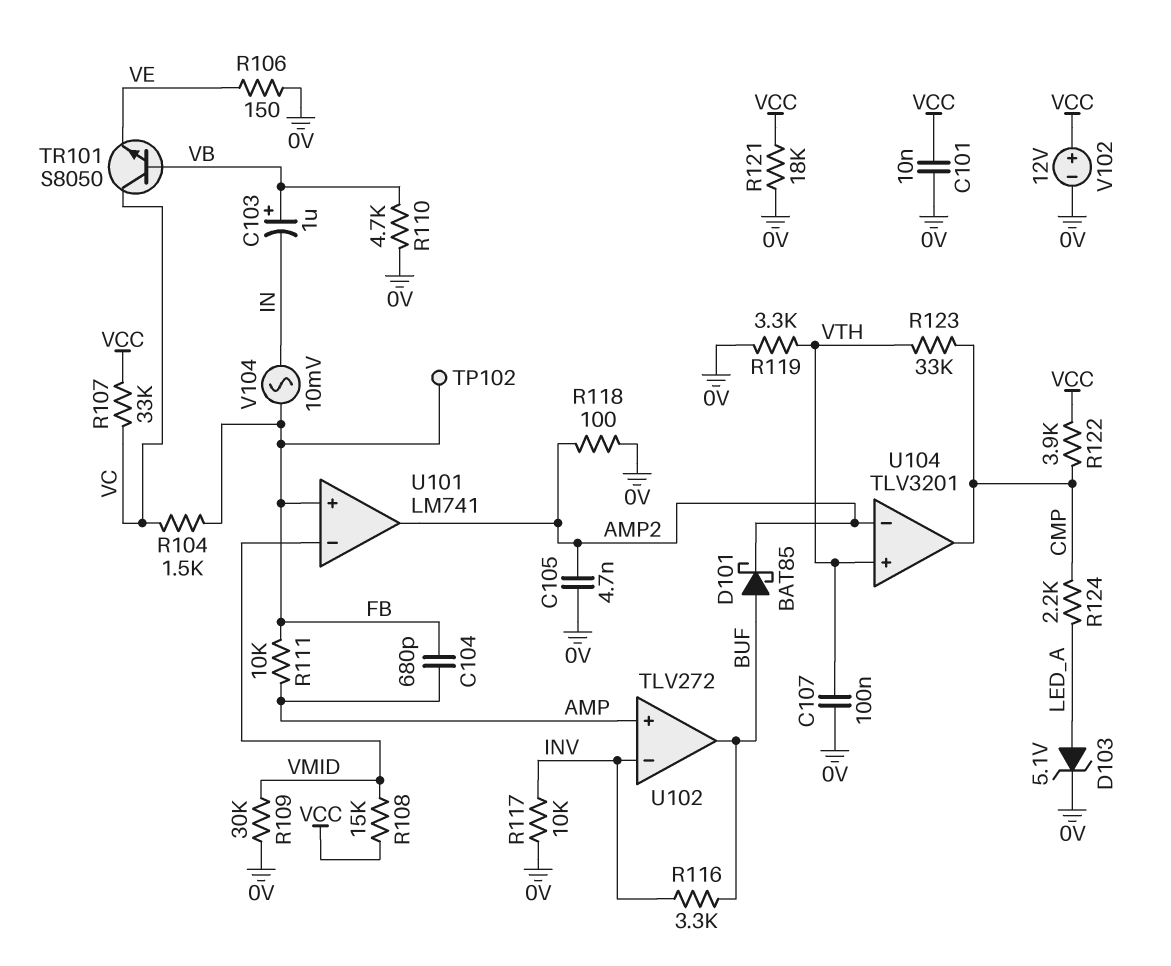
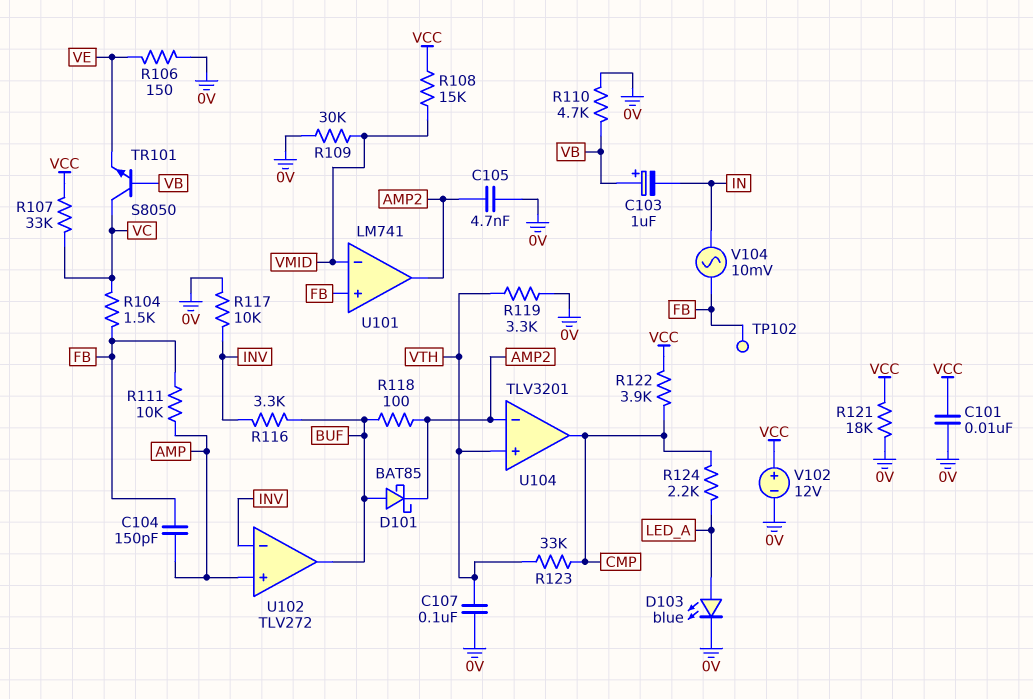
C104: 680pF (AMP, FB) -> 150pF (AMP, FB)
D103: zener 5.1V (A LED_A, K 0V) -> LED blue (A LED_A, K 0V)
R118: 100 (0V, AMP2) -> 100 (AMP2, BUF)

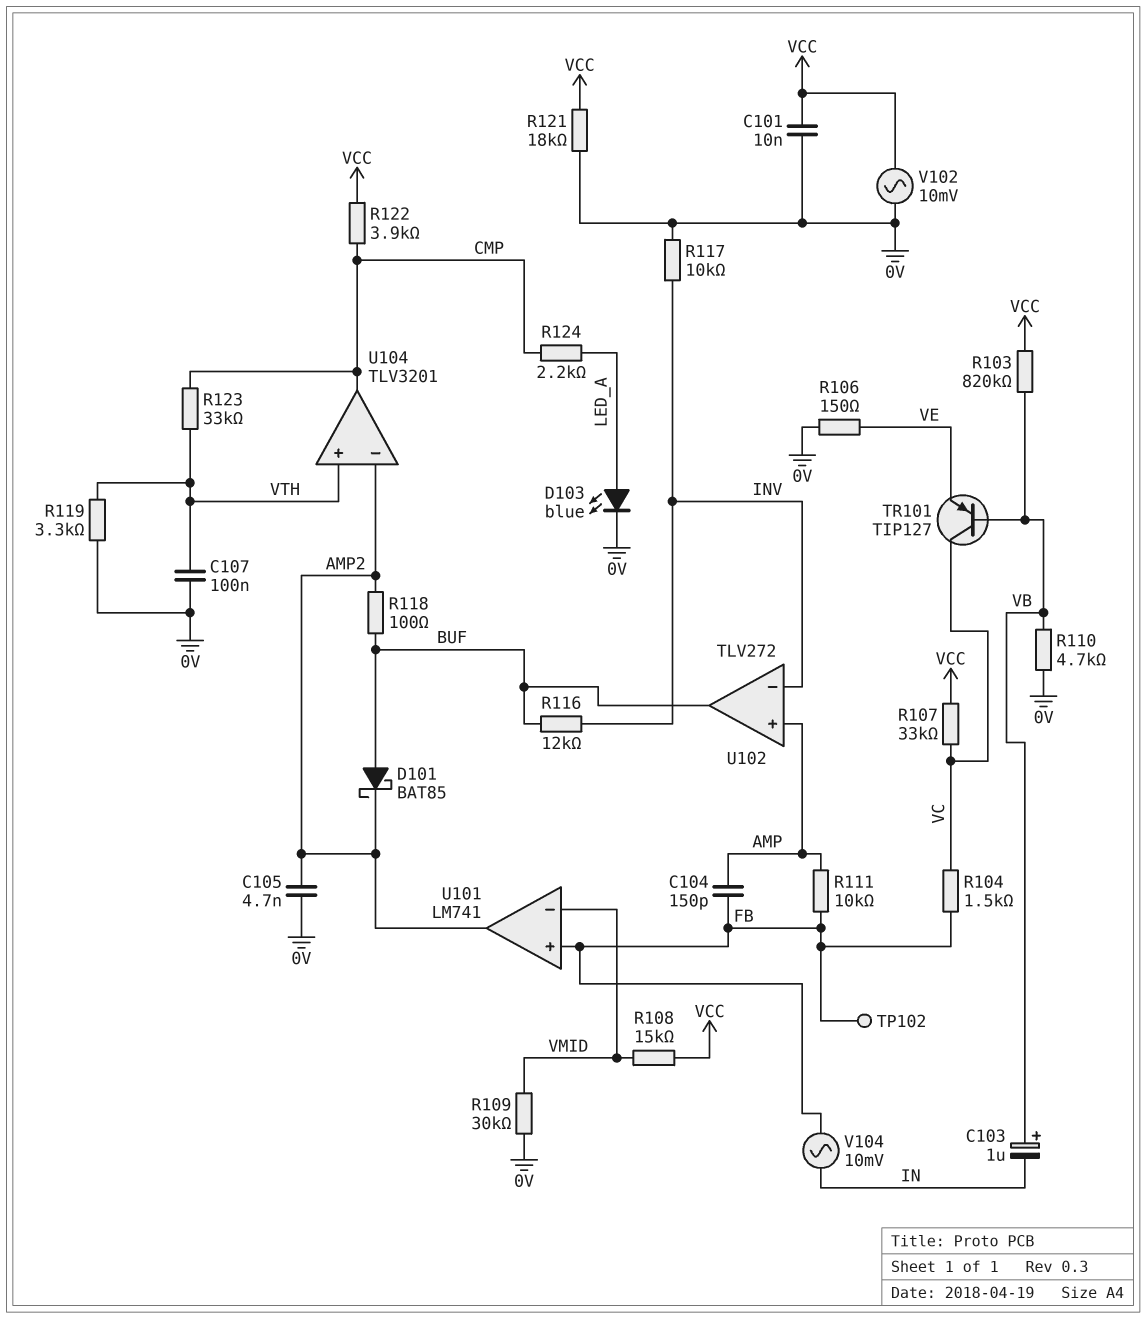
R103: none -> 820k (VB, VCC)
R116: 3.3k (BUF, INV) -> 12k (BUF, INV)
TR101: NPN S8050 (B VB, C VC, E VE) -> PNP TIP127 (B VB, C VC, E VE)
V102: 12V (plus VCC, minus 0V) -> AC 10mV (0V, VCC)

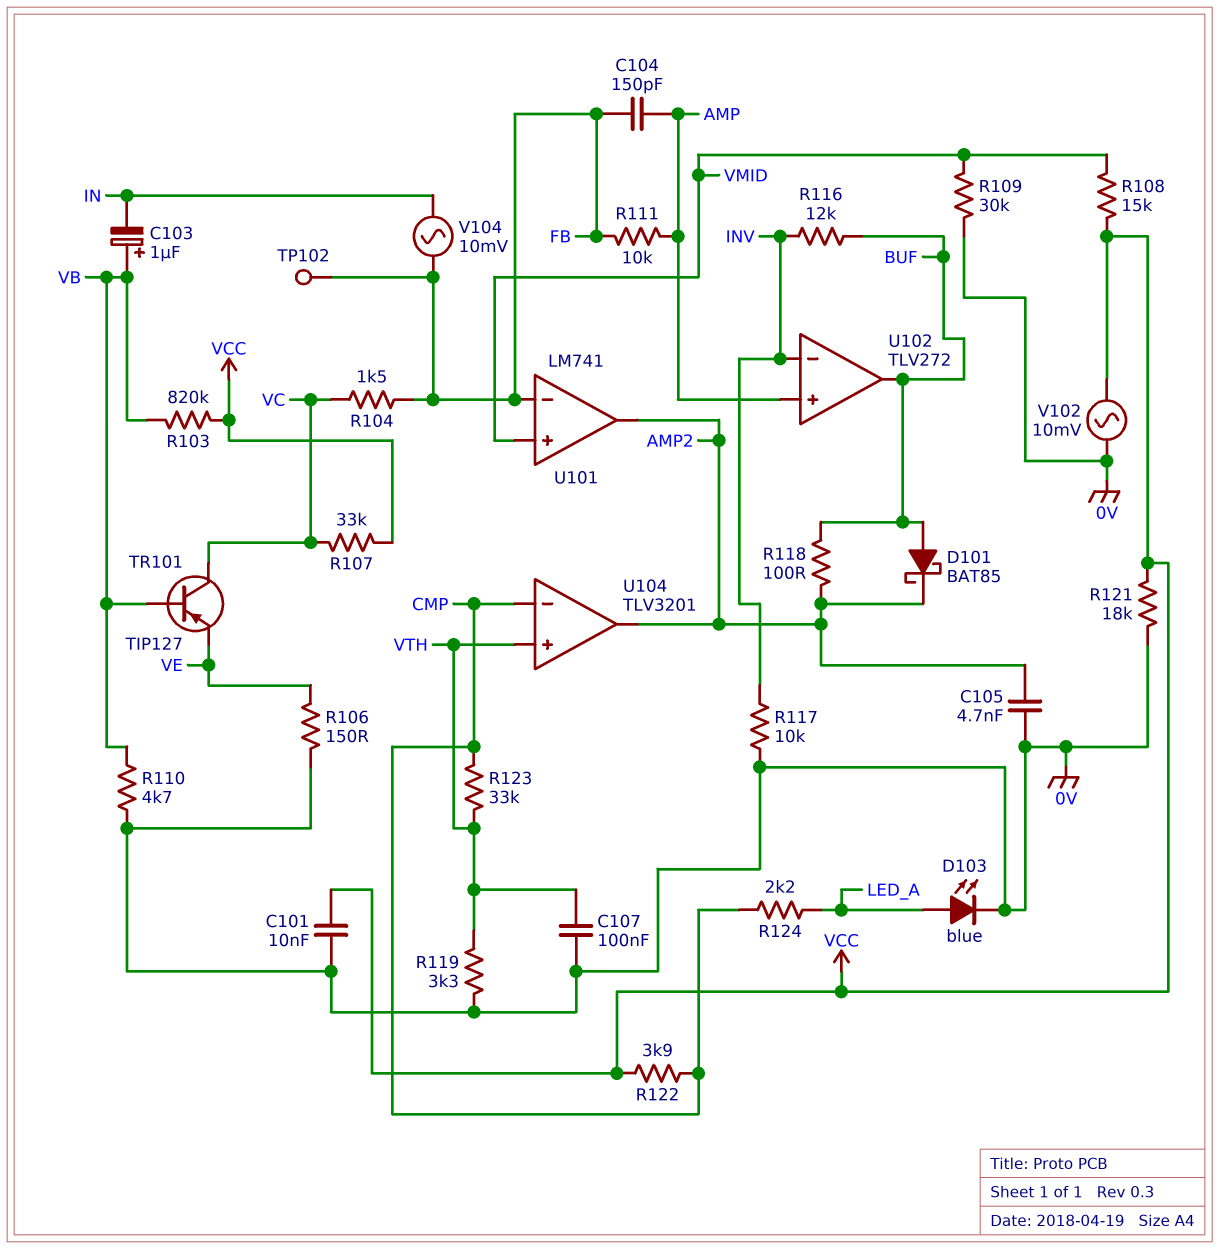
U101 pin in+: FB -> VMID
U101 pin in-: VMID -> FB
U104 pin in-: AMP2 -> CMP
U104 pin out: CMP -> AMP2

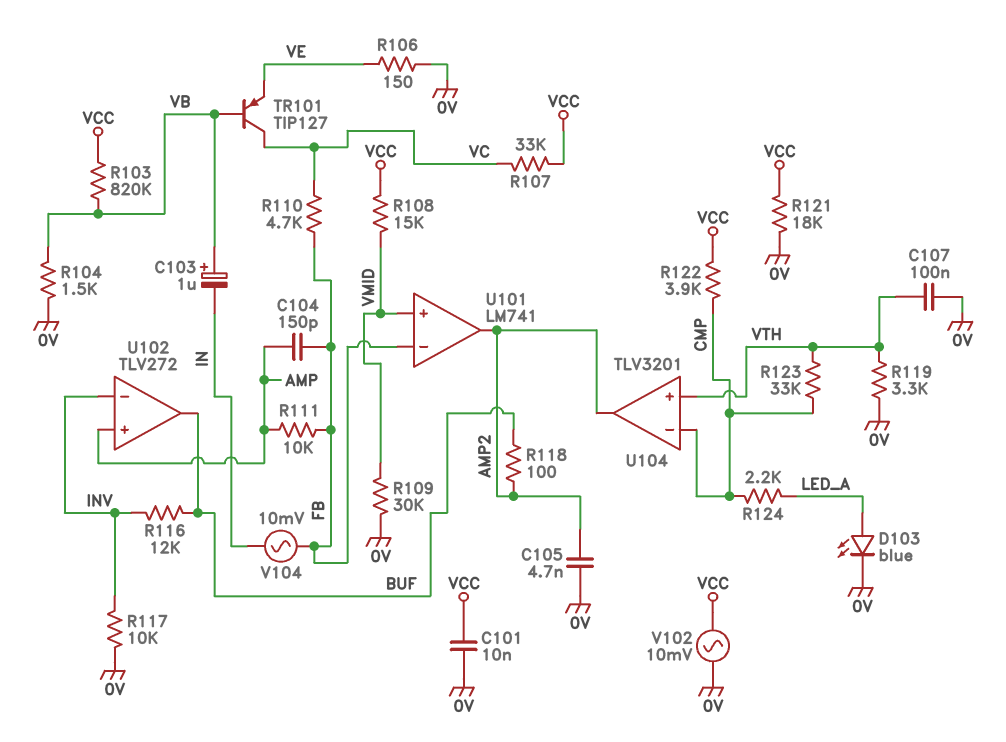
D101: schottky BAT85 (A BUF, K AMP2) -> none
R104: 1.5k (FB, VC) -> 1.5k (0V, VB)
R110: 4.7k (0V, VB) -> 4.7k (FB, VC)
TP102: test point (FB) -> none

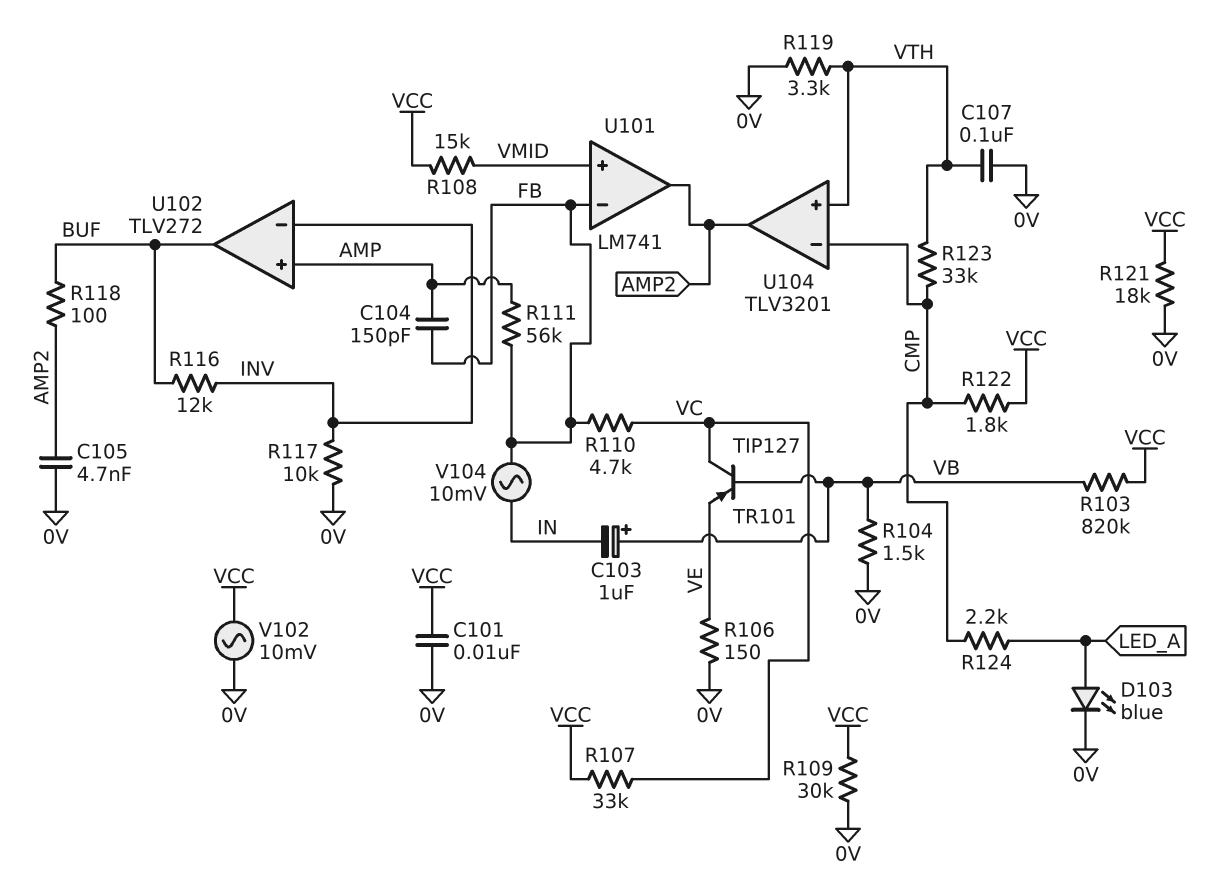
R109: 30k (0V, VMID) -> 30k (0V, VCC)
R111: 10k (AMP, FB) -> 56k (AMP, FB)
R122: 3.9k (CMP, VCC) -> 1.8k (CMP, VCC)

